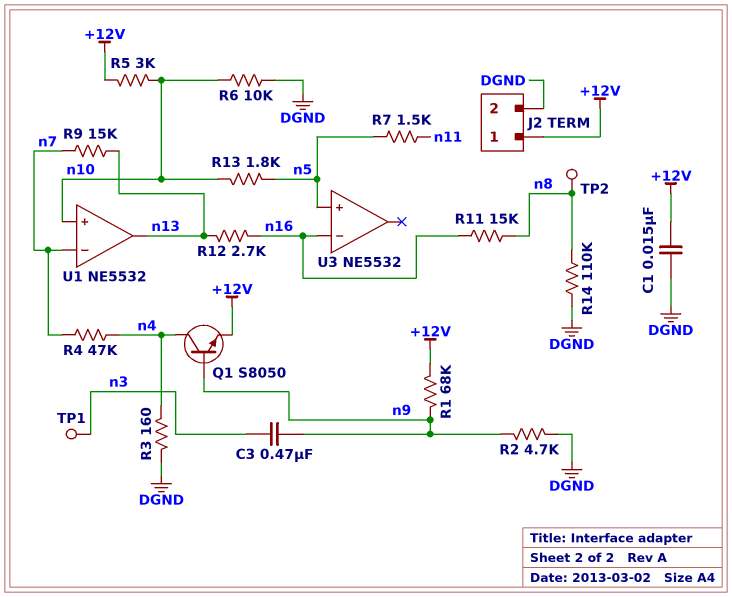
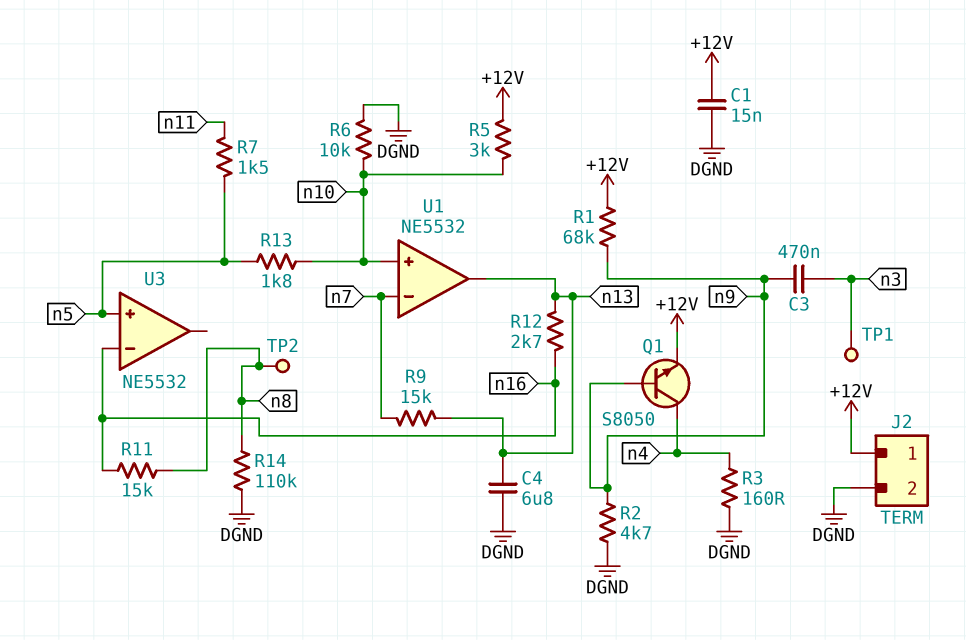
C4: none -> 6.8uF (DGND, n13)
R4: 47k (n4, n7) -> none

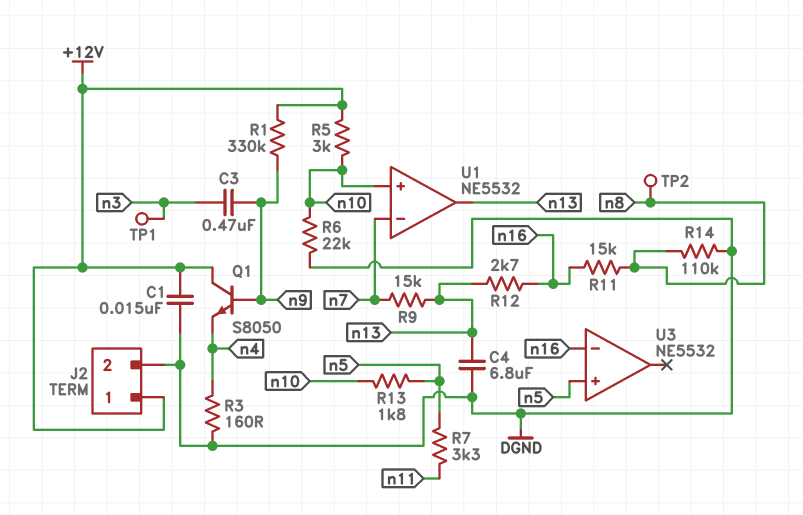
Q1: NPN S8050 (B n9, C n4, E +12V) -> NPN S8050 (B n9, C +12V, E n4)
R1: 68k (+12V, n9) -> 330k (+12V, n9)
R2: 4.7k (DGND, n9) -> none
R6: 10k (DGND, n10) -> 22k (DGND, n10)
R7: 1.5k (n5, n11) -> 3.3k (n5, n11)

